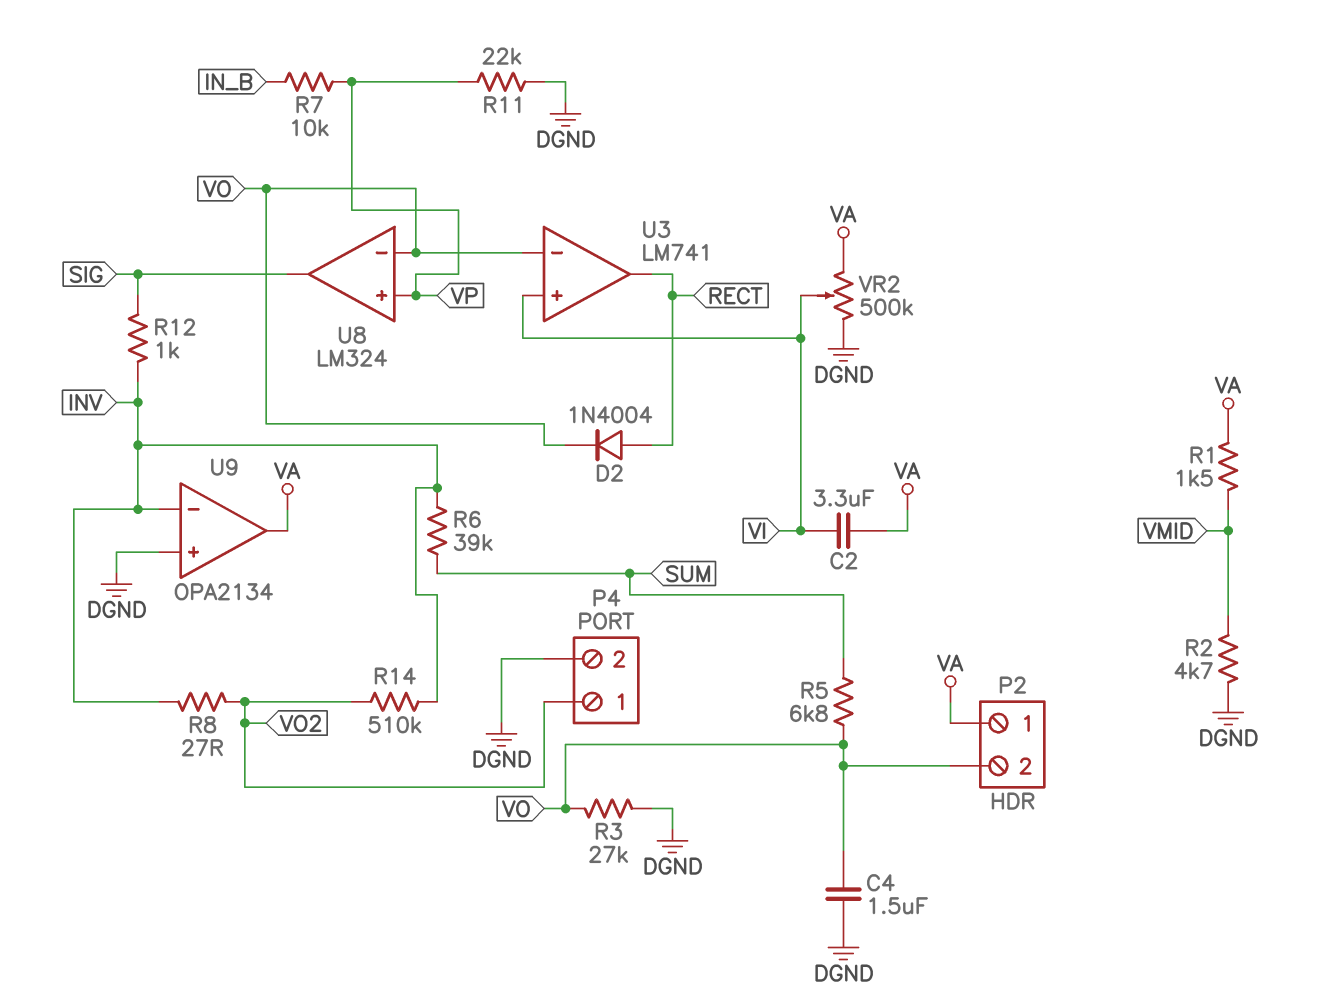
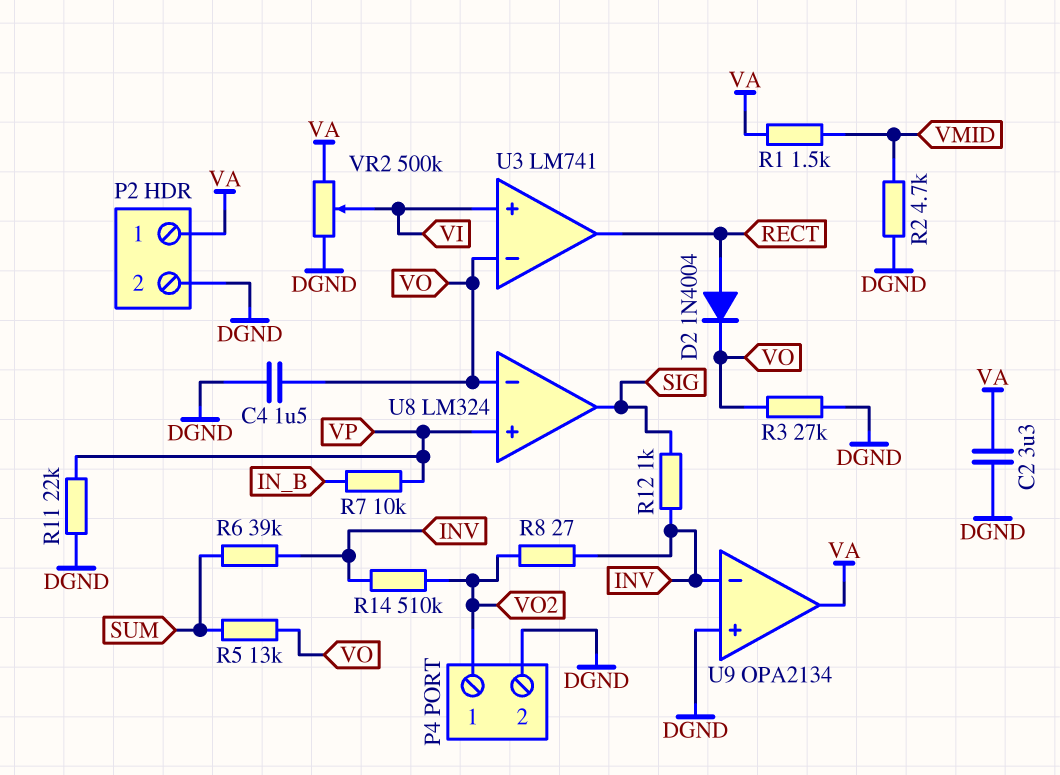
C2: 3.3uF (VA, VI) -> 3.3uF (DGND, VA)
P2 pin 2: VO -> DGND
R5: 6.8k (SUM, VO) -> 13k (SUM, VO)

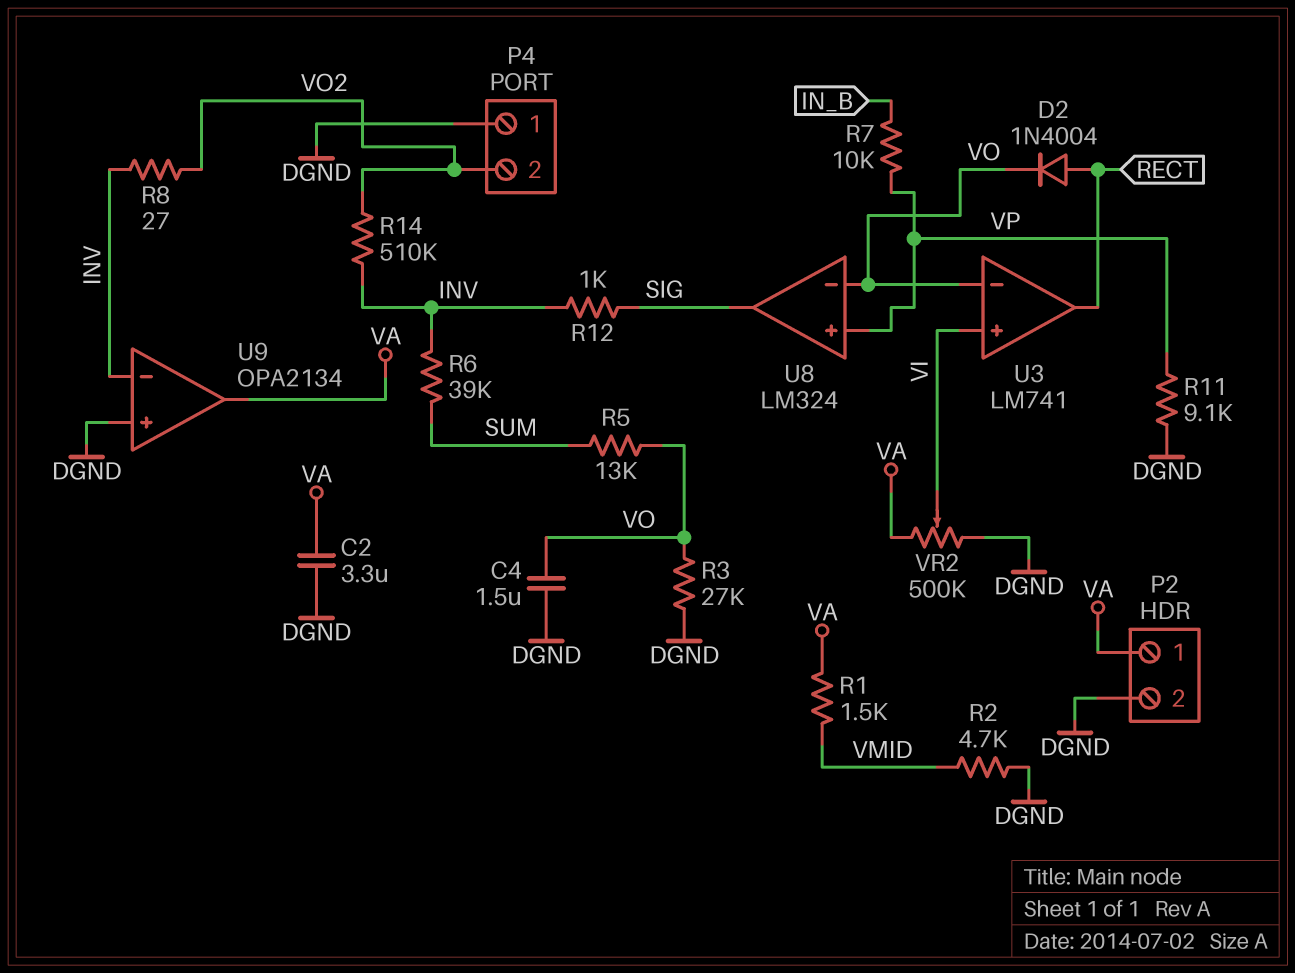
P4 pin 1: VO2 -> DGND
P4 pin 2: DGND -> VO2
R11: 22k (DGND, VP) -> 9.1k (DGND, VP)

